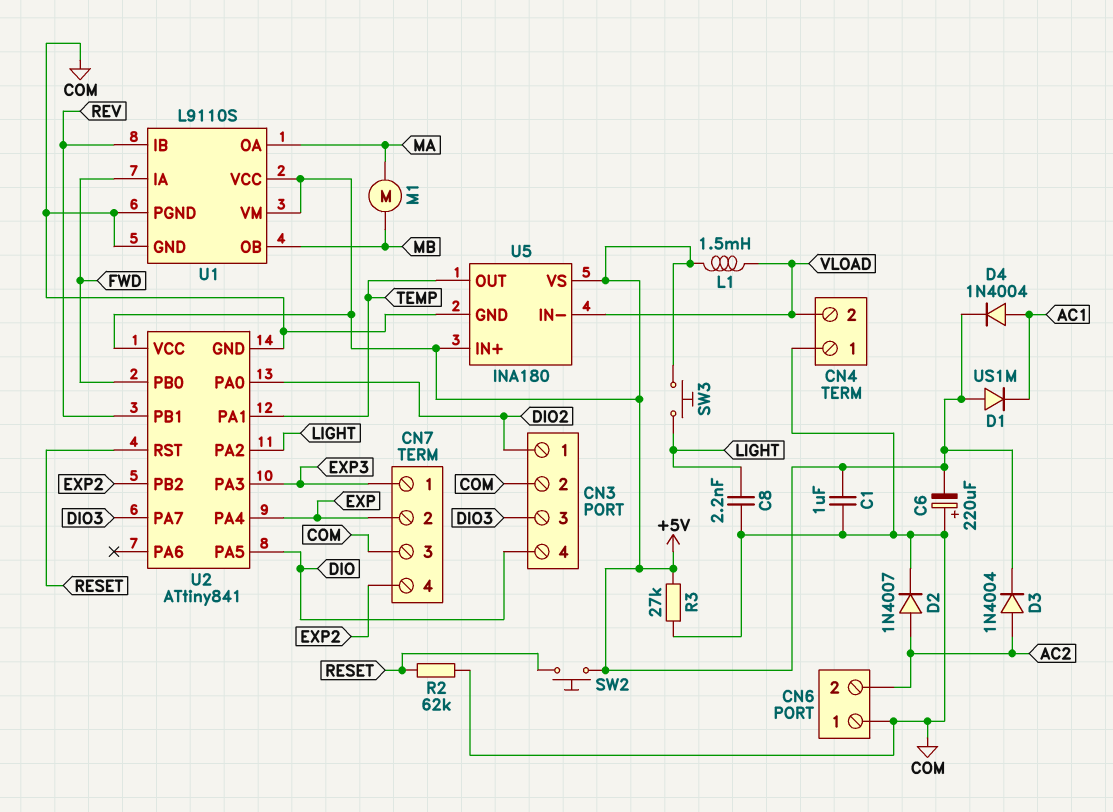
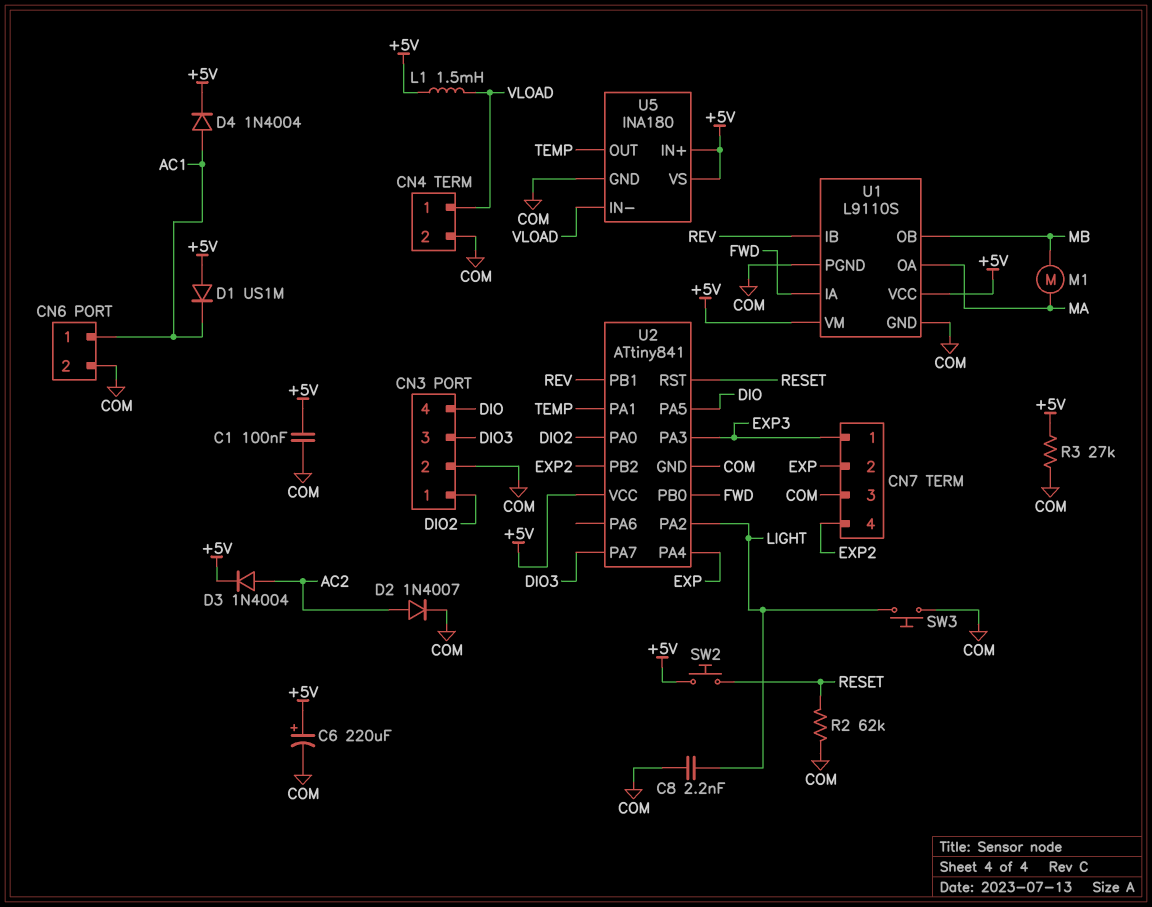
C1: 1uF (+5V, COM) -> 100nF (+5V, COM)
C6: 220uF (plus COM, minus +5V) -> 220uF (plus +5V, minus COM)
CN4 pin 1: COM -> VLOAD
CN4 pin 2: VLOAD -> COM
CN6 pin 1: COM -> AC1
CN6 pin 2: AC2 -> COM
SW3: button (+5V, LIGHT) -> button (COM, LIGHT)

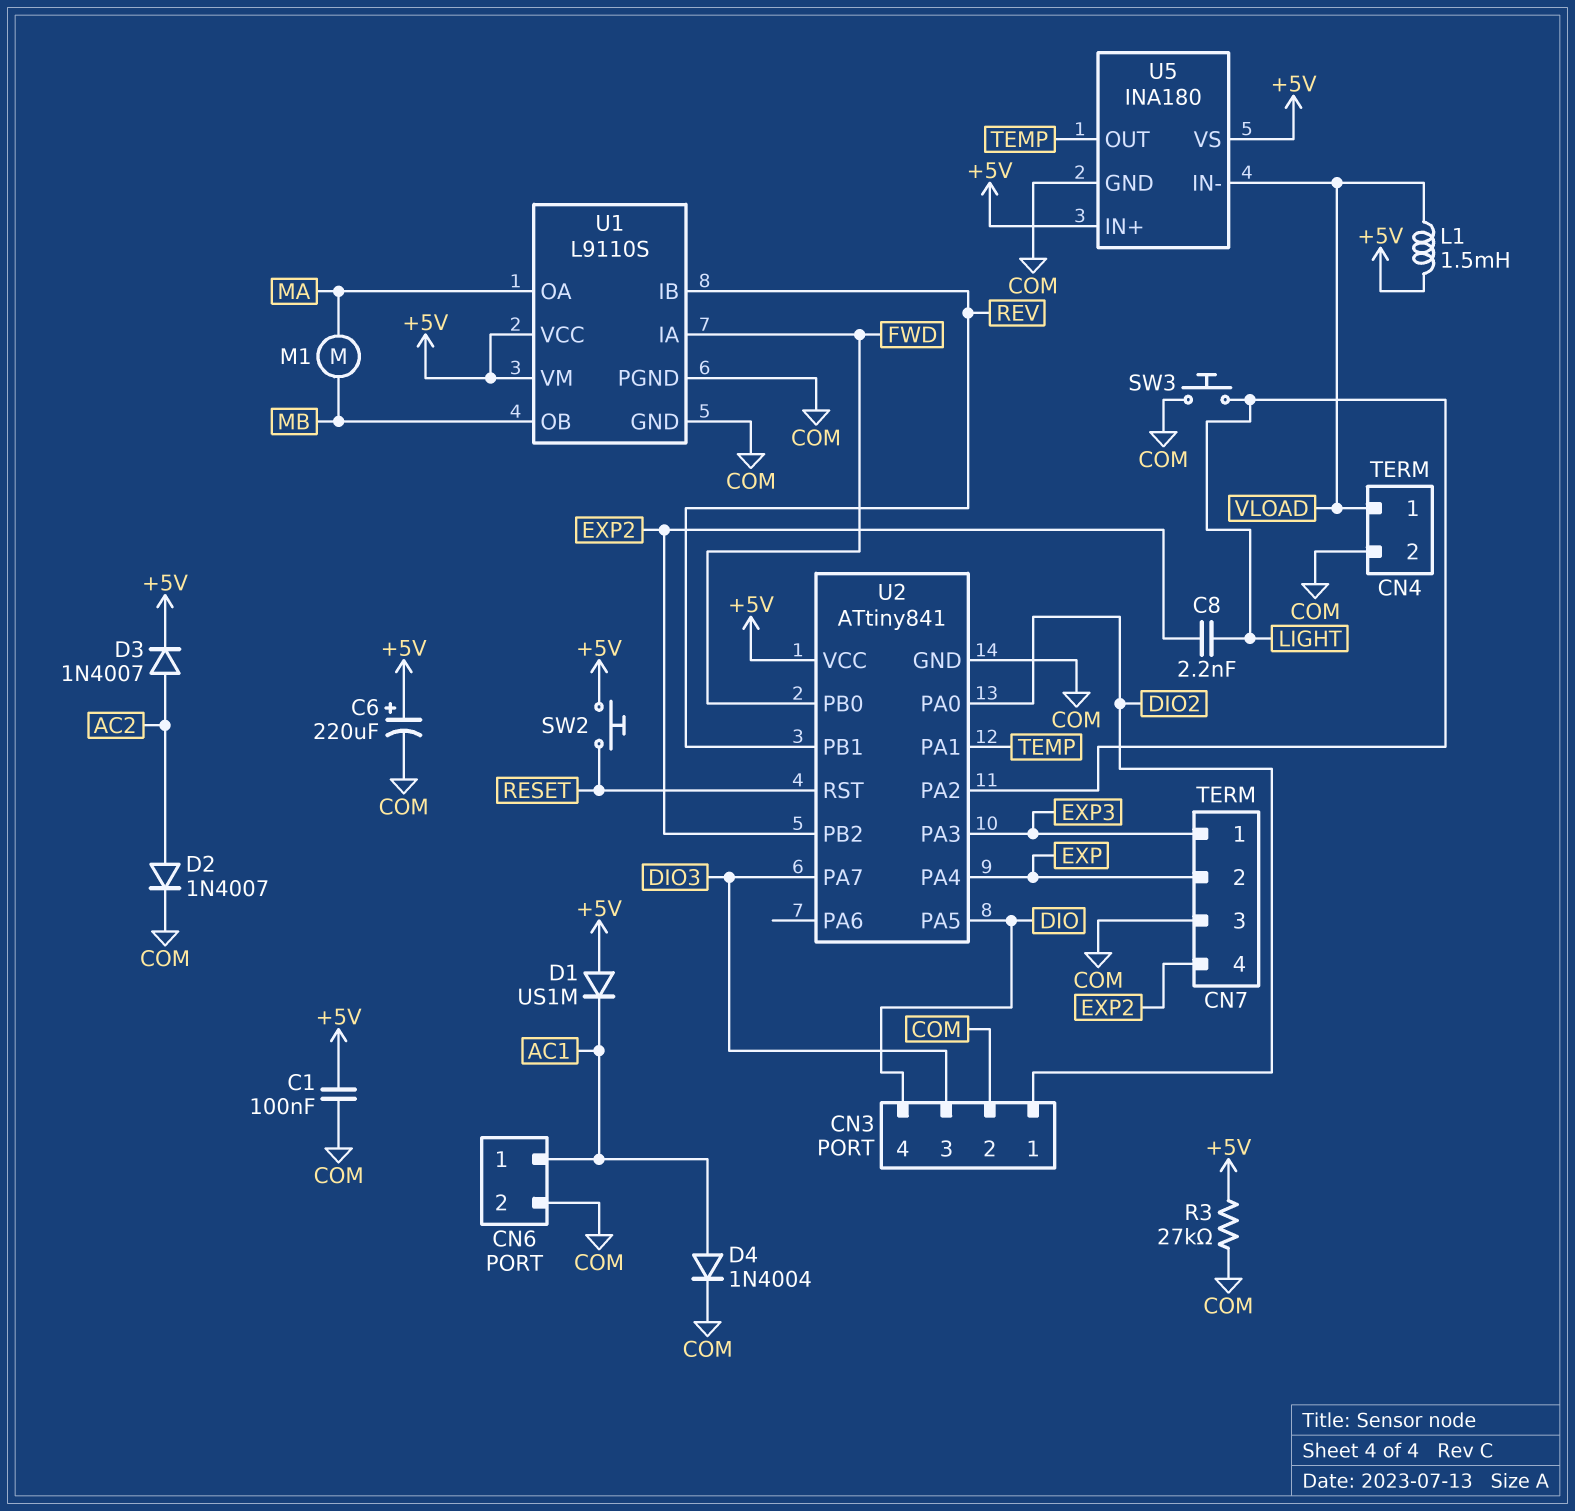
C8: 2.2nF (COM, LIGHT) -> 2.2nF (EXP2, LIGHT)
D3: diode 1N4004 (A AC2, K +5V) -> diode 1N4007 (A AC2, K +5V)
D4: diode 1N4004 (A AC1, K +5V) -> diode 1N4004 (A AC1, K COM)
R2: 62k (COM, RESET) -> none

